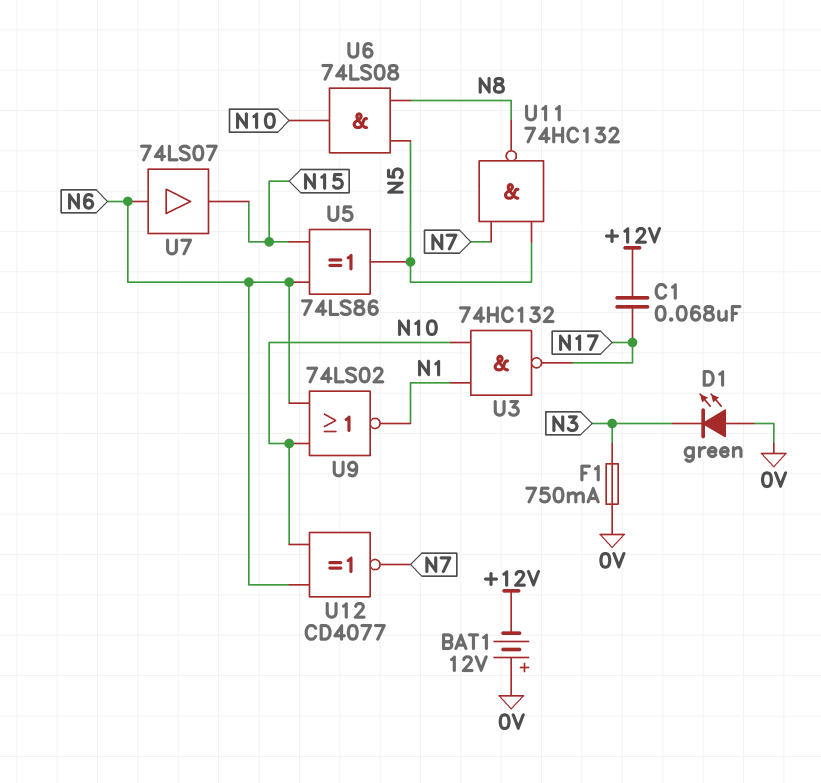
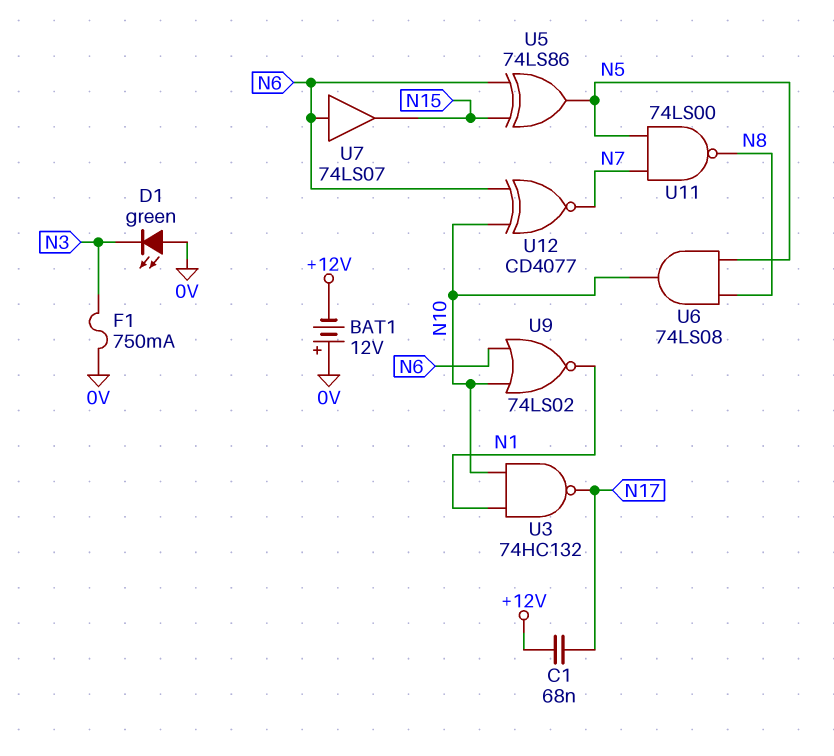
U11: NAND 74HC132 (in N5, in N7, out N8) -> NAND 74LS00 (in N5, in N7, out N8)

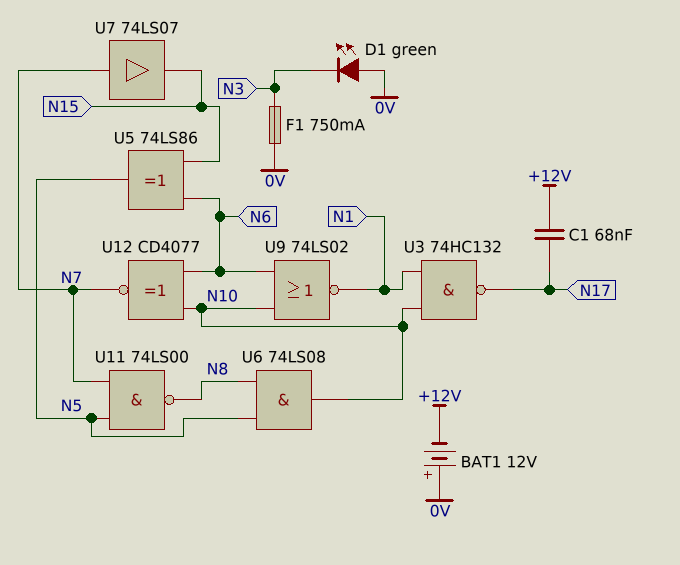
U7: buffer 74LS07 (in N6, out N15) -> buffer 74LS07 (in N7, out N15)

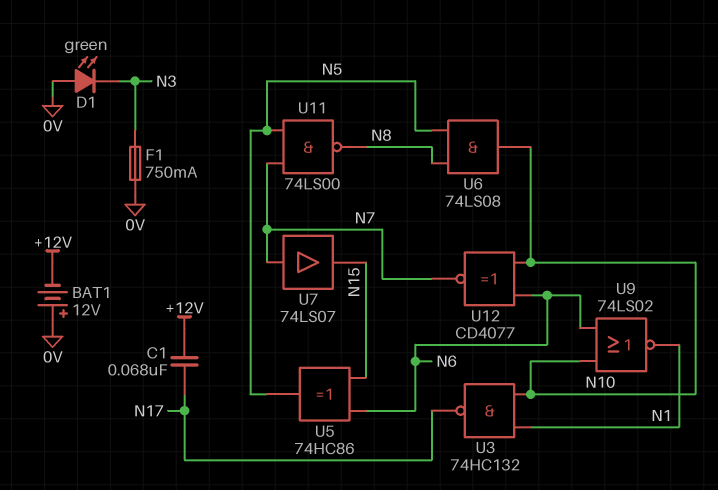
U5: XOR 74LS86 (in N6, in N15, out N5) -> XOR 74HC86 (in N6, in N15, out N5)

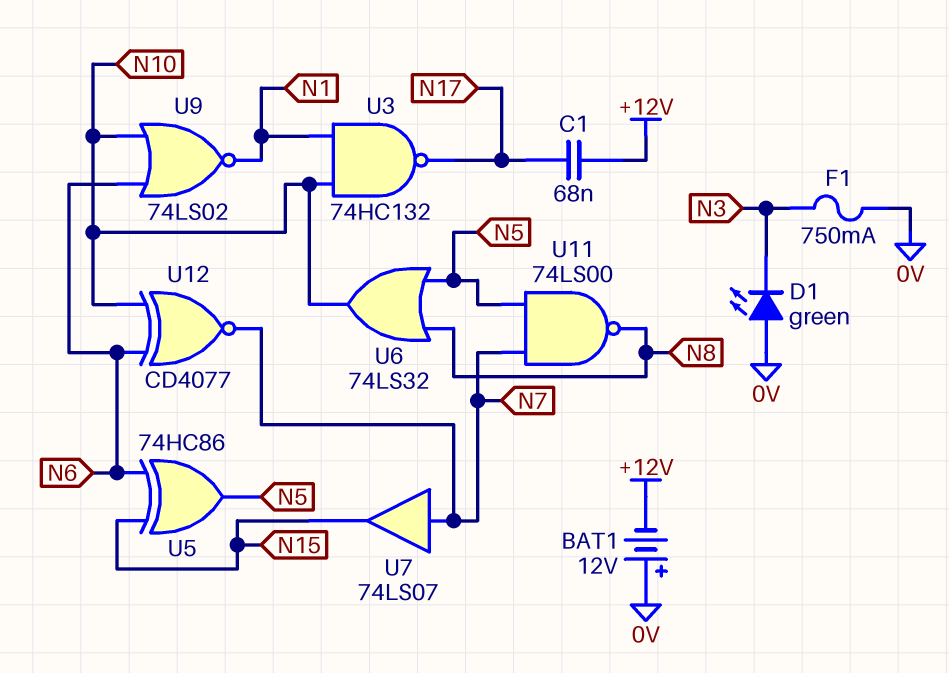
U6: AND 74LS08 (in N5, in N8, out N10) -> OR 74LS32 (in N5, in N8, out N10)

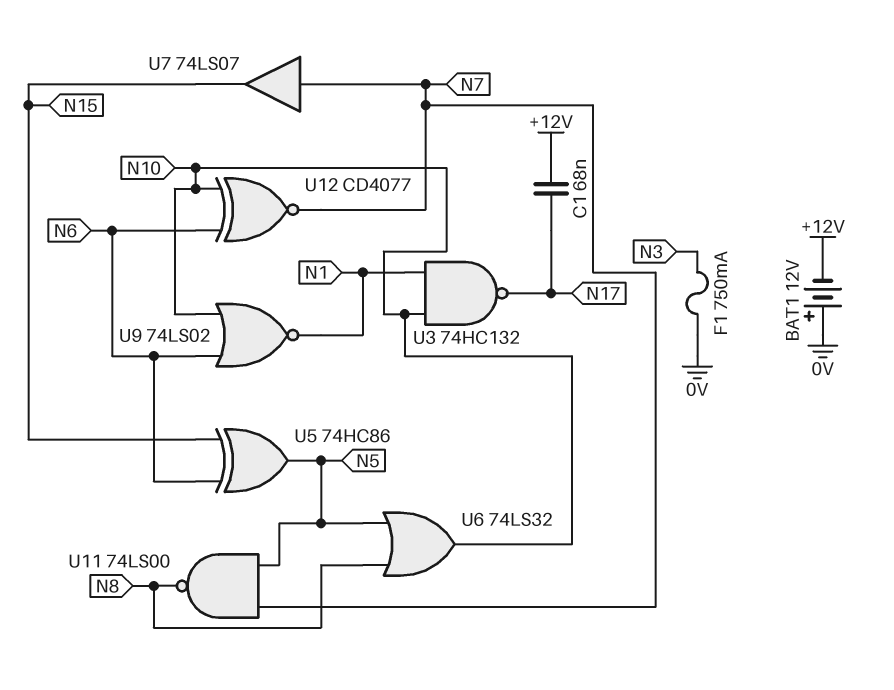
D1: LED green (A 0V, K N3) -> none

